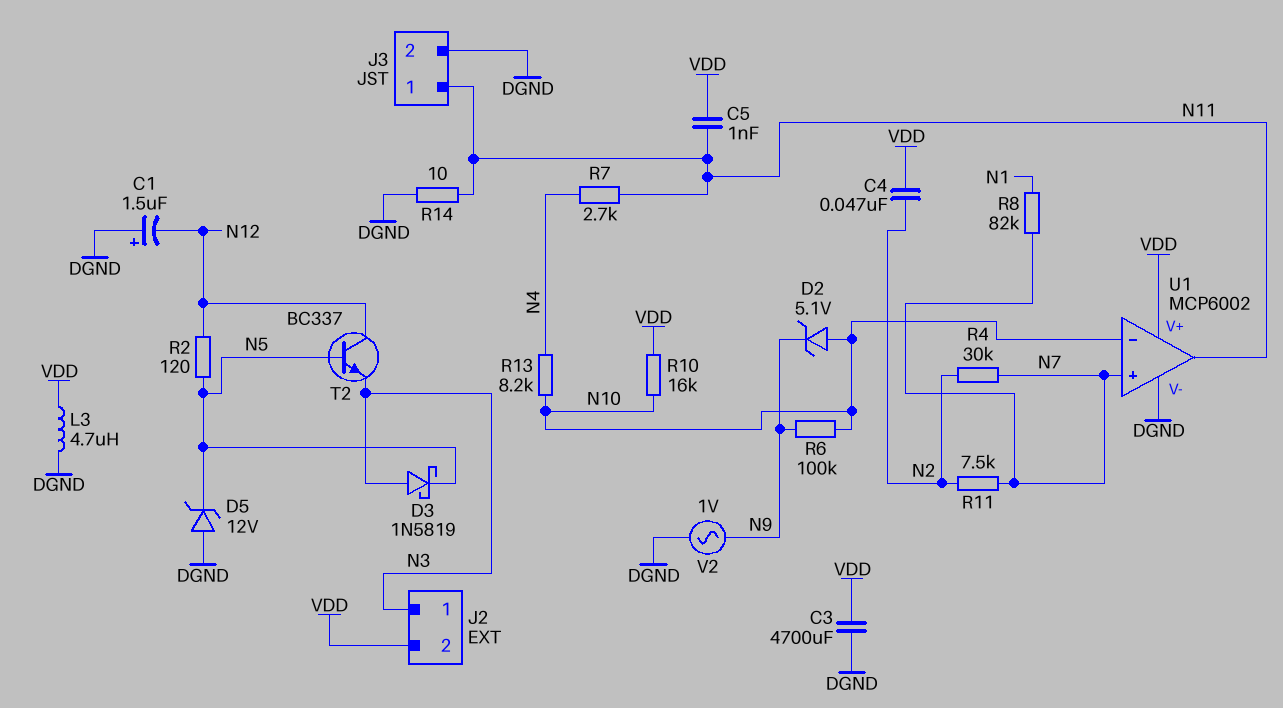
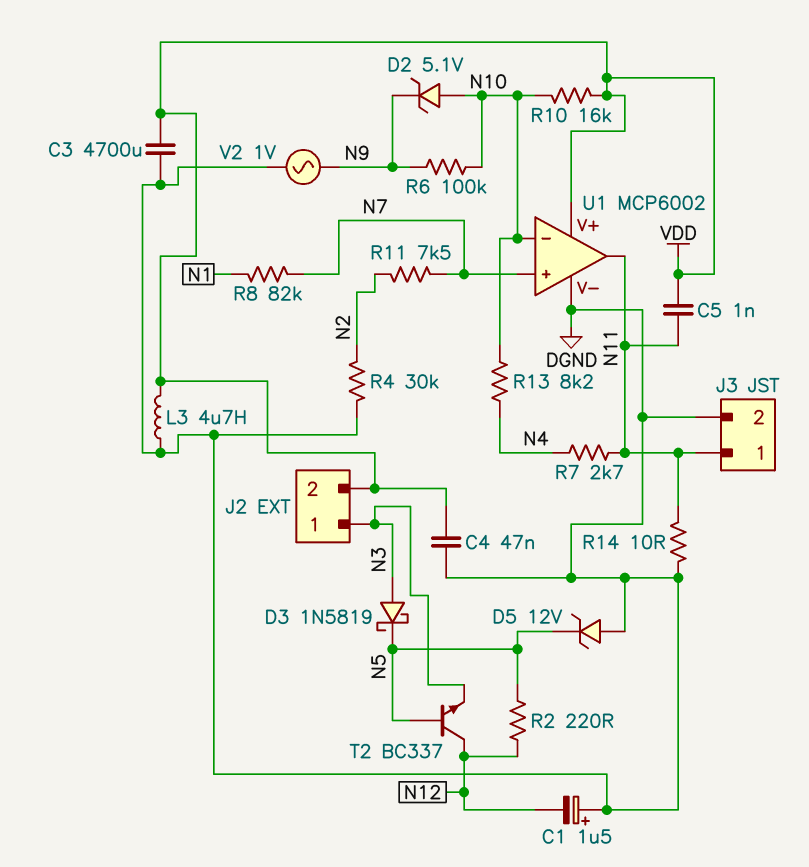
C4: 47nF (N2, VDD) -> 47nF (DGND, VDD)
R2: 120 (N5, N12) -> 220 (N5, N12)
R4: 30k (N2, N7) -> 30k (DGND, N2)

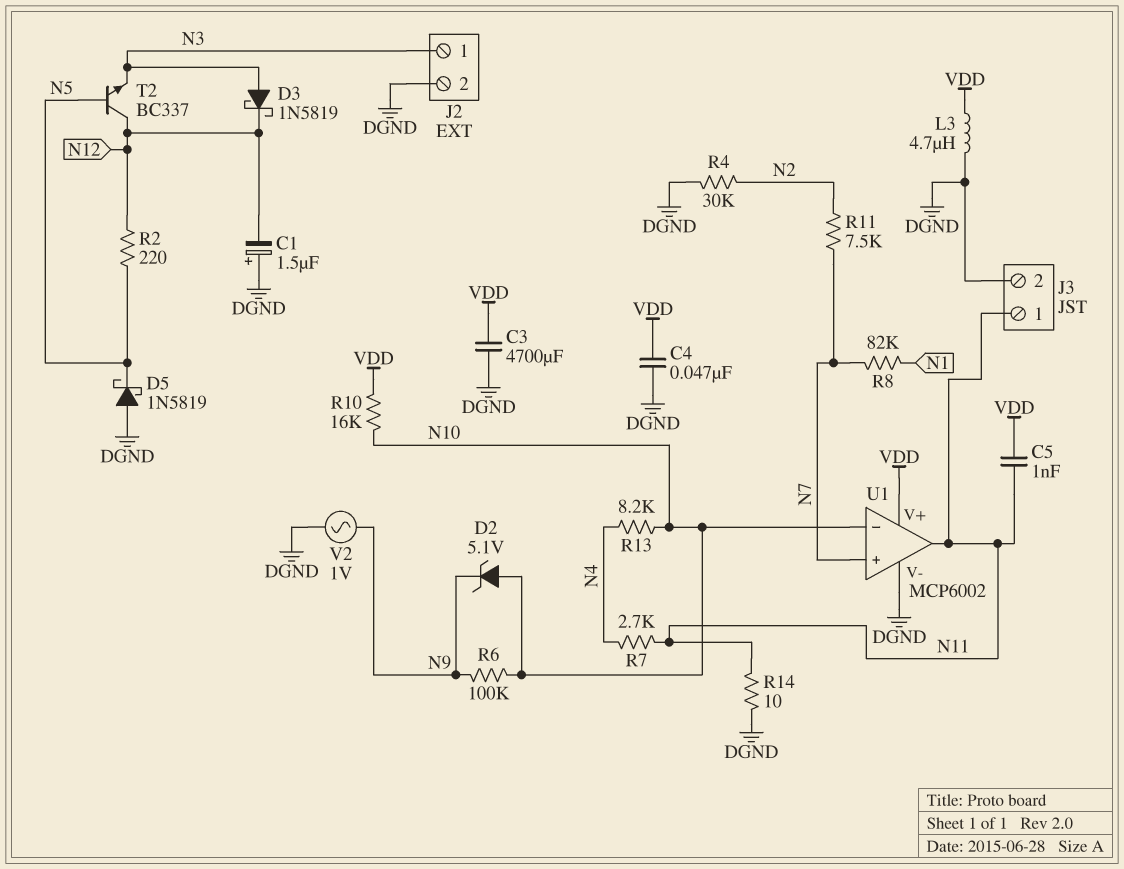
D3: schottky 1N5819 (A N3, K N5) -> schottky 1N5819 (A N3, K N12)
D5: zener 12V (A DGND, K N5) -> schottky 1N5819 (A DGND, K N5)
J2 pin 2: VDD -> DGND

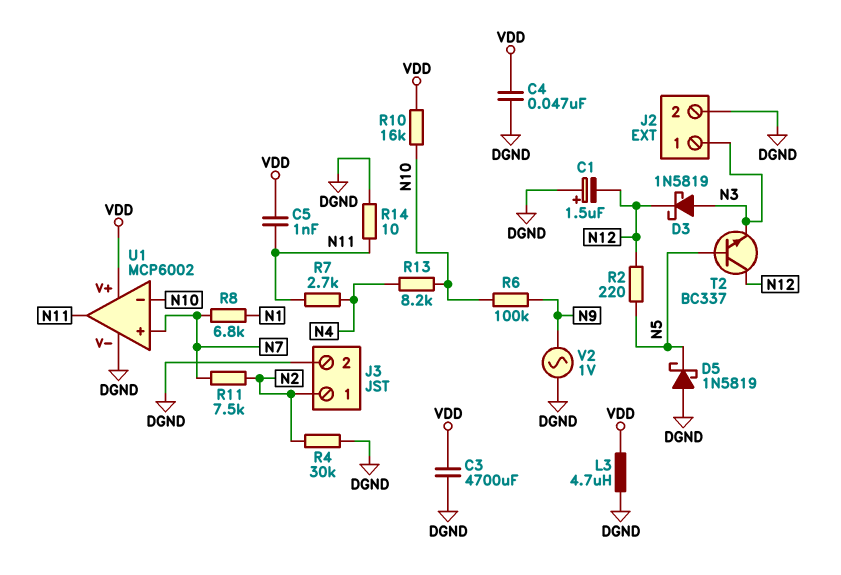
D2: zener 5.1V (A N10, K N9) -> none
J3 pin 1: N11 -> N2
R8: 82k (N1, N7) -> 6.8k (N1, N7)

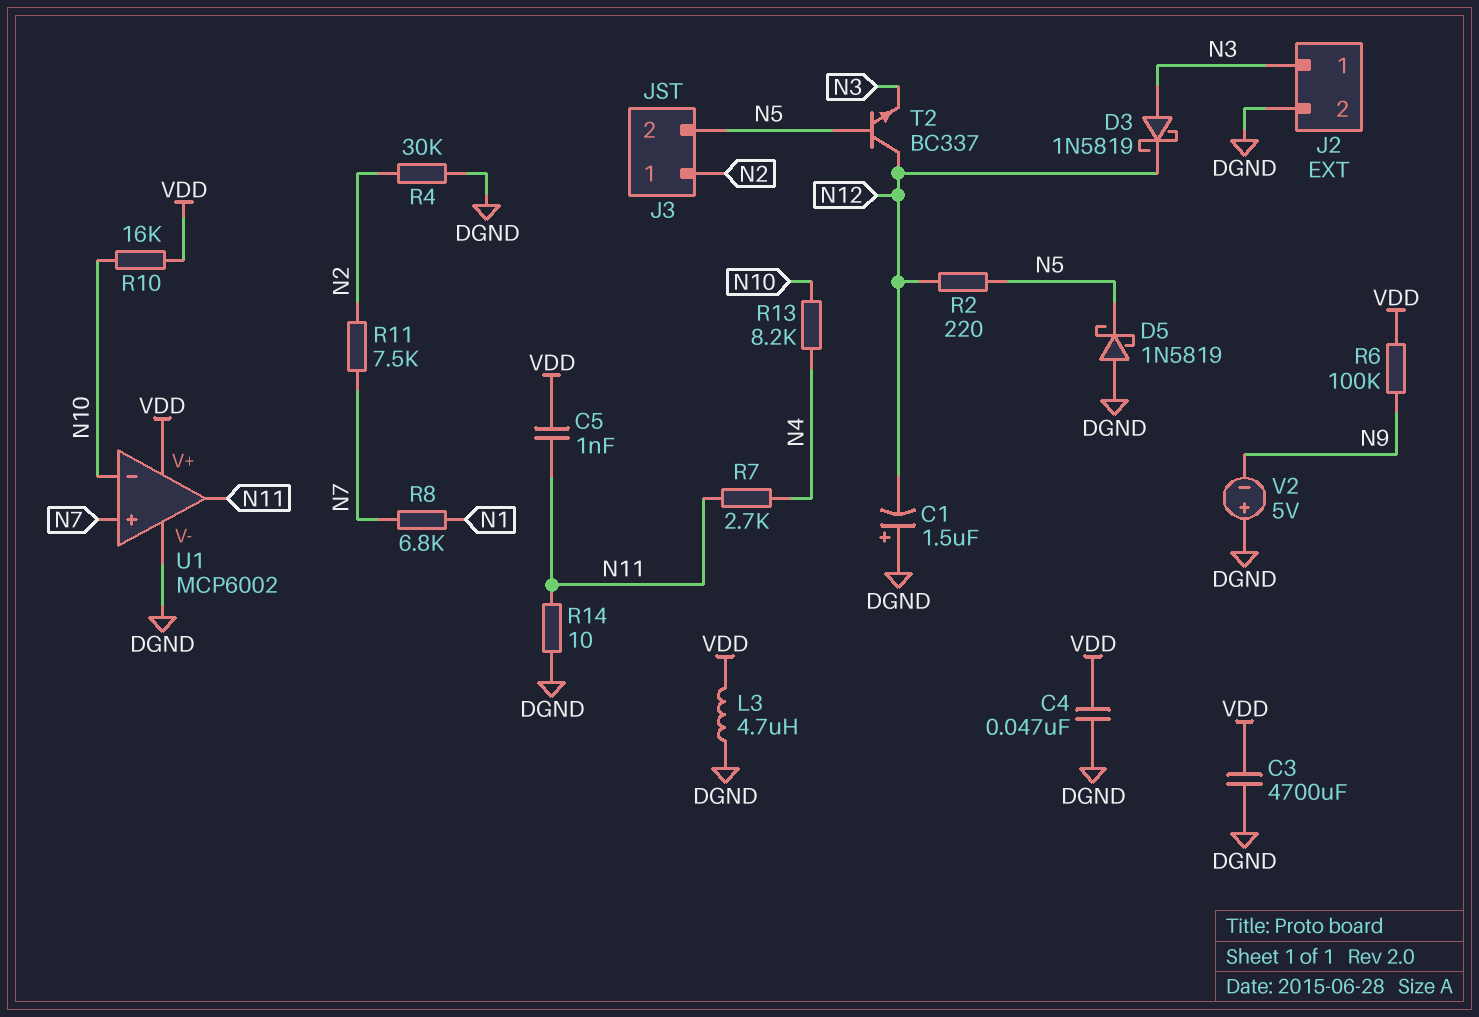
J3 pin 2: DGND -> N5
R6: 100k (N9, N10) -> 100k (N9, VDD)
V2: AC 1V (DGND, N9) -> 5V (plus DGND, minus N9)

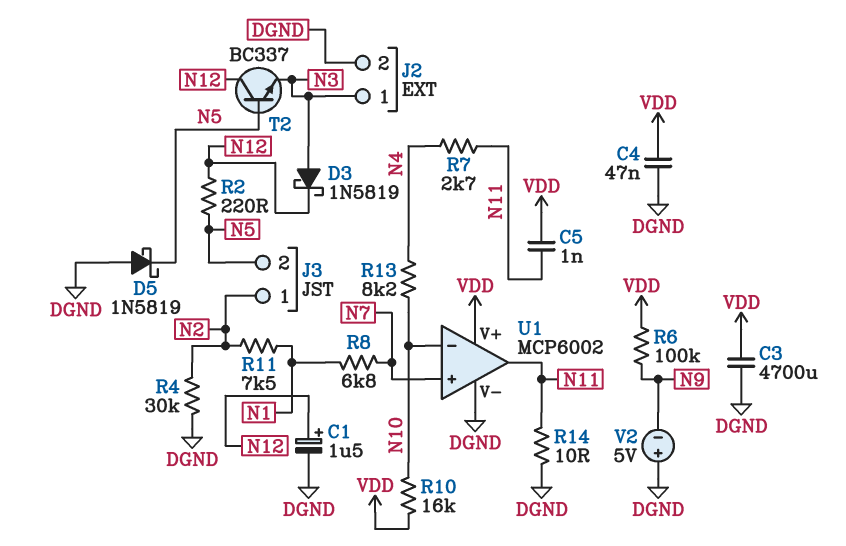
C1: 1.5uF (plus DGND, minus N12) -> 1.5uF (plus N12, minus DGND)
L3: 4.7uH (DGND, VDD) -> none
R11: 7.5k (N2, N7) -> 7.5k (N1, N2)

